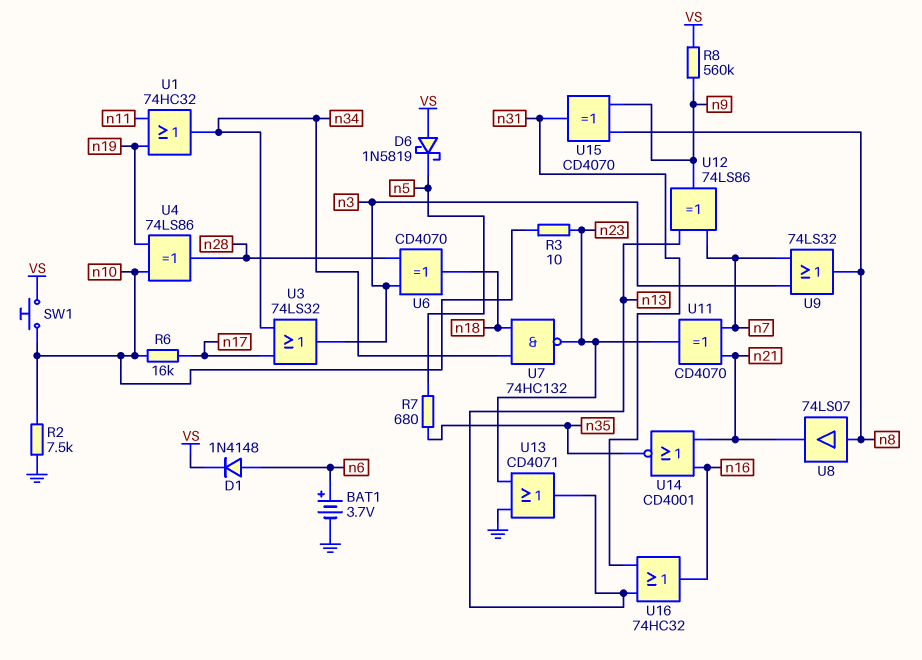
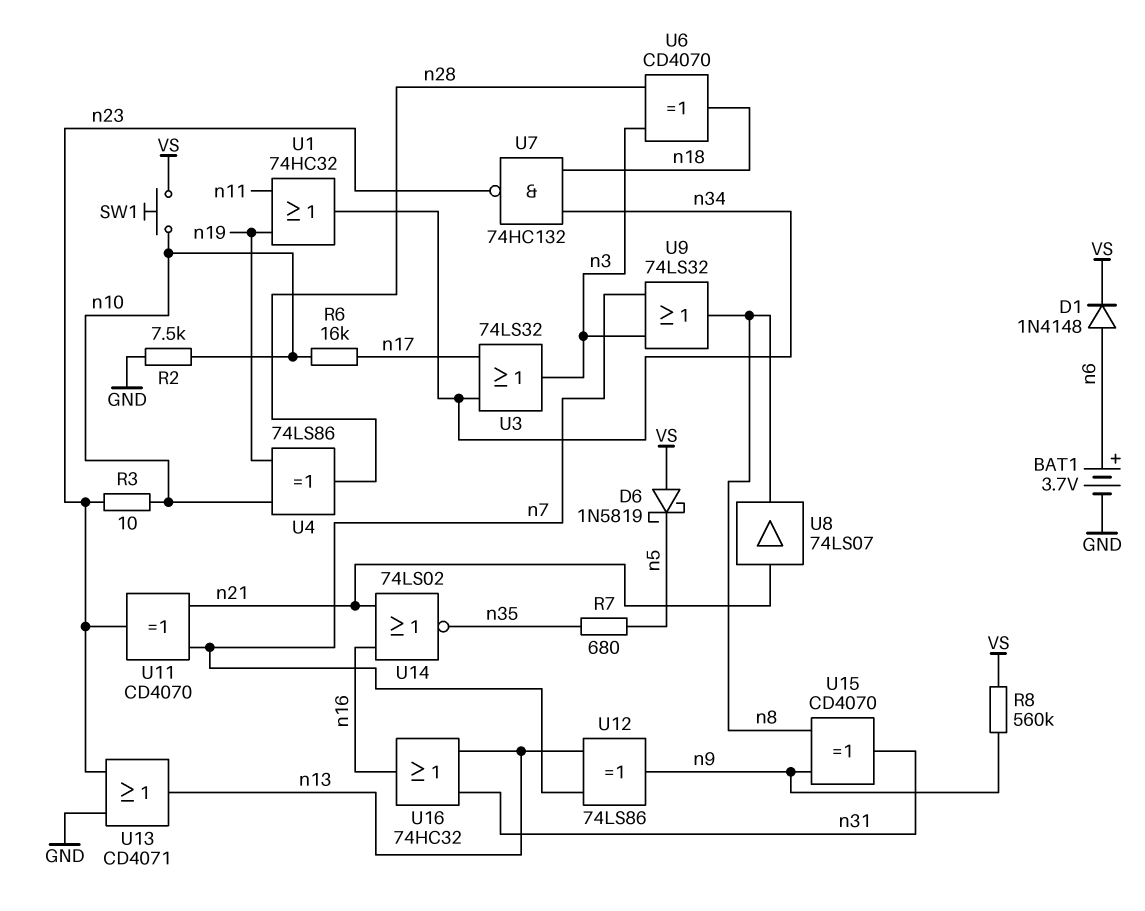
U8: buffer 74LS07 (in n8, out n21) -> buffer 74LS07 (in n21, out n8)
U14: NOR CD4001 (in n16, in n21, out n35) -> NOR 74LS02 (in n16, in n21, out n35)

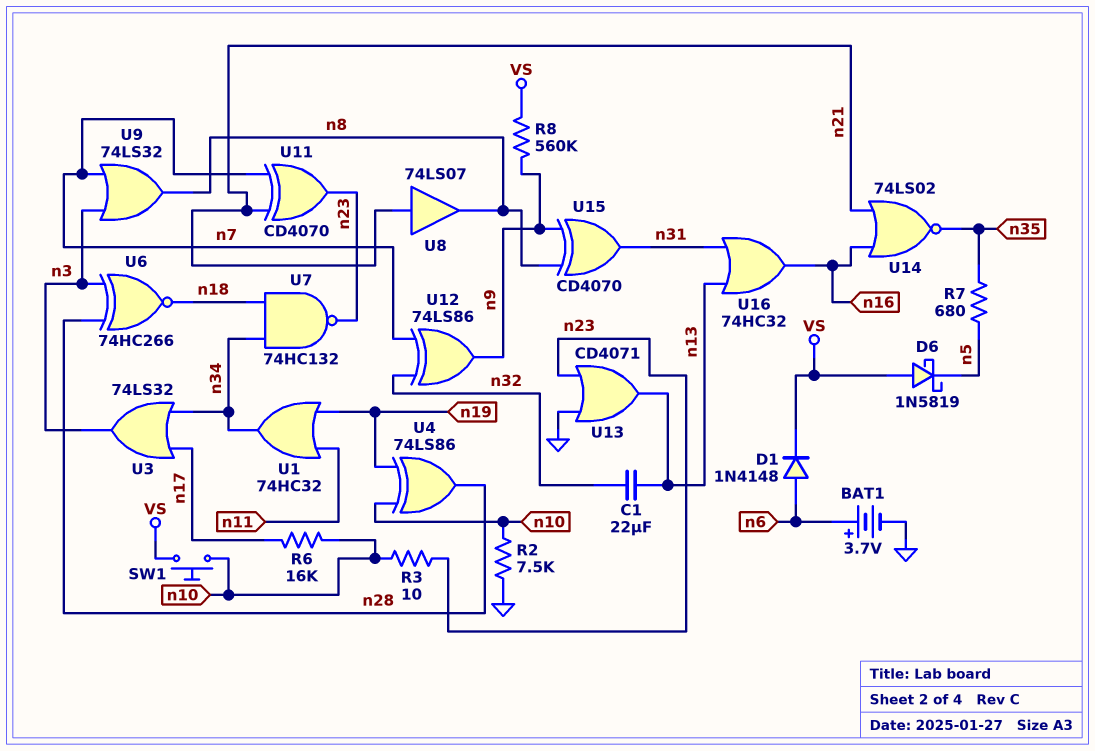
C1: none -> 22uF (n13, n32)
U6: XOR CD4070 (in n3, in n28, out n18) -> XNOR 74HC266 (in n3, in n28, out n18)
U12: XOR 74LS86 (in n7, in n13, out n9) -> XOR 74LS86 (in n7, in n32, out n9)

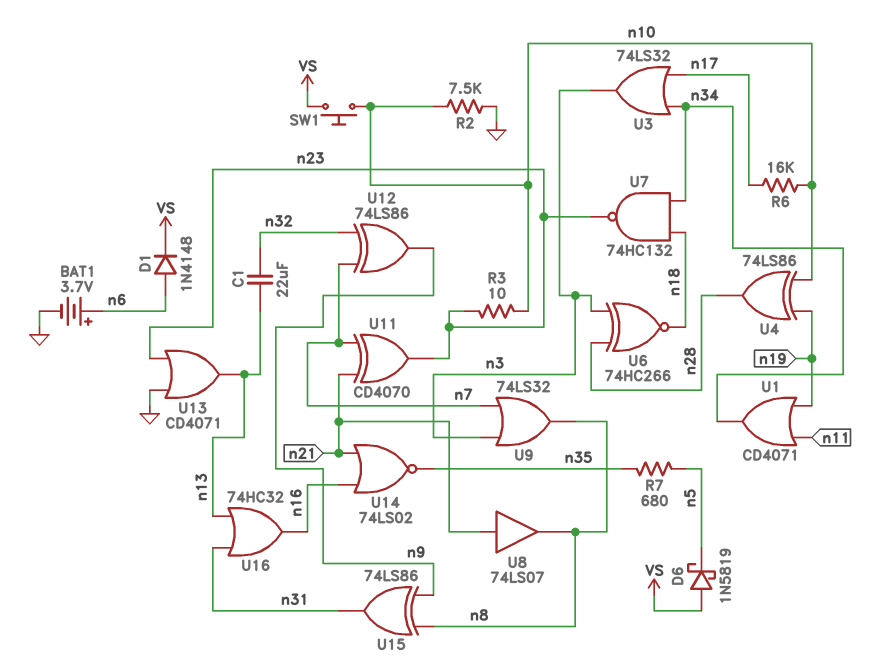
R8: 560k (VS, n9) -> none
U1: OR 74HC32 (in n11, in n19, out n34) -> OR CD4071 (in n11, in n19, out n34)
U15: XOR CD4070 (in n8, in n9, out n31) -> XOR 74LS86 (in n8, in n9, out n31)

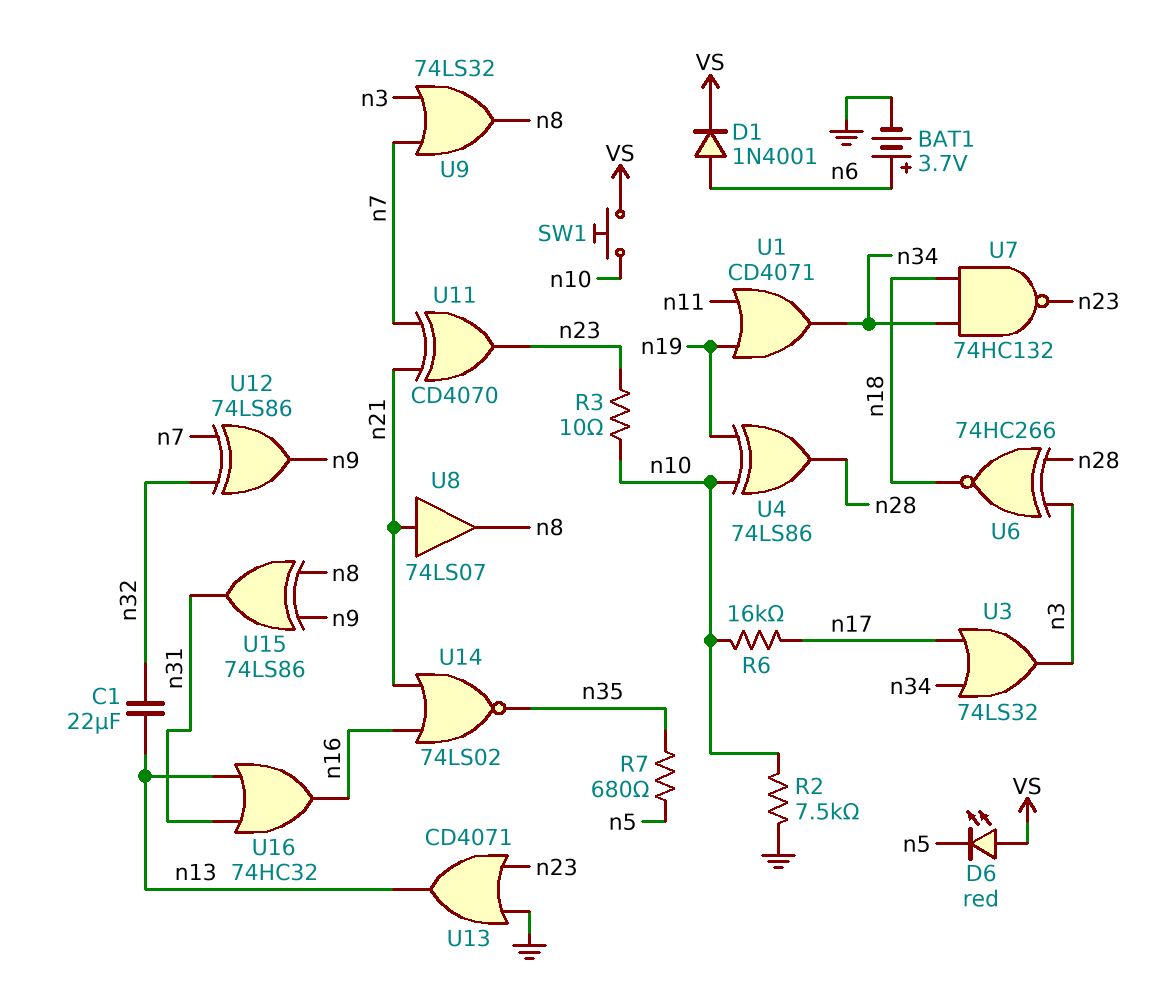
D1: diode 1N4148 (A n6, K VS) -> diode 1N4001 (A n6, K VS)
D6: schottky 1N5819 (A VS, K n5) -> LED red (A VS, K n5)

